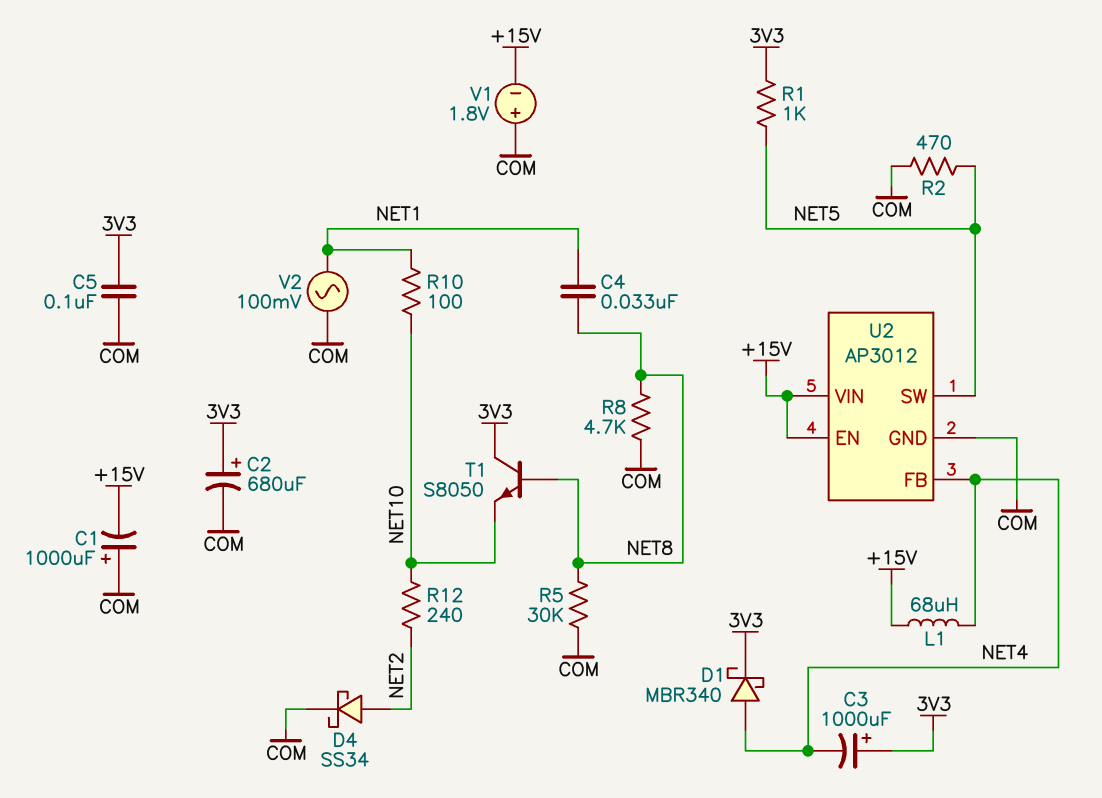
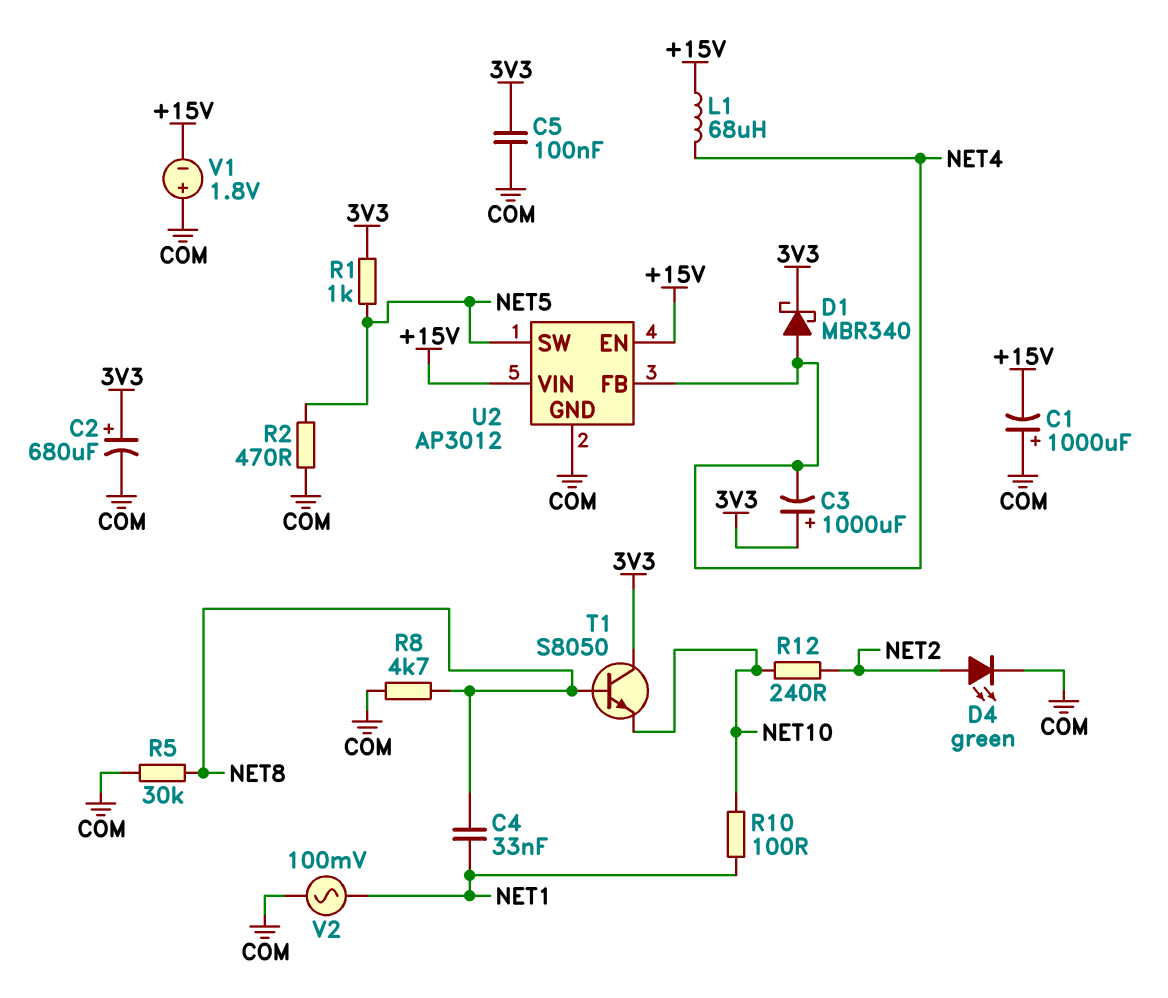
D4: schottky SS34 (A NET2, K COM) -> LED green (A NET2, K COM)

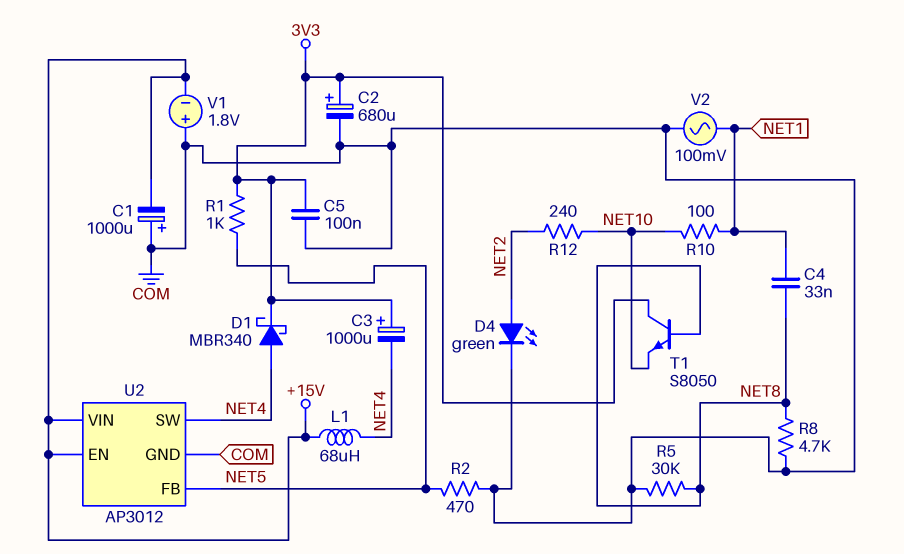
U2 pin FB: NET4 -> NET5
U2 pin SW: NET5 -> NET4

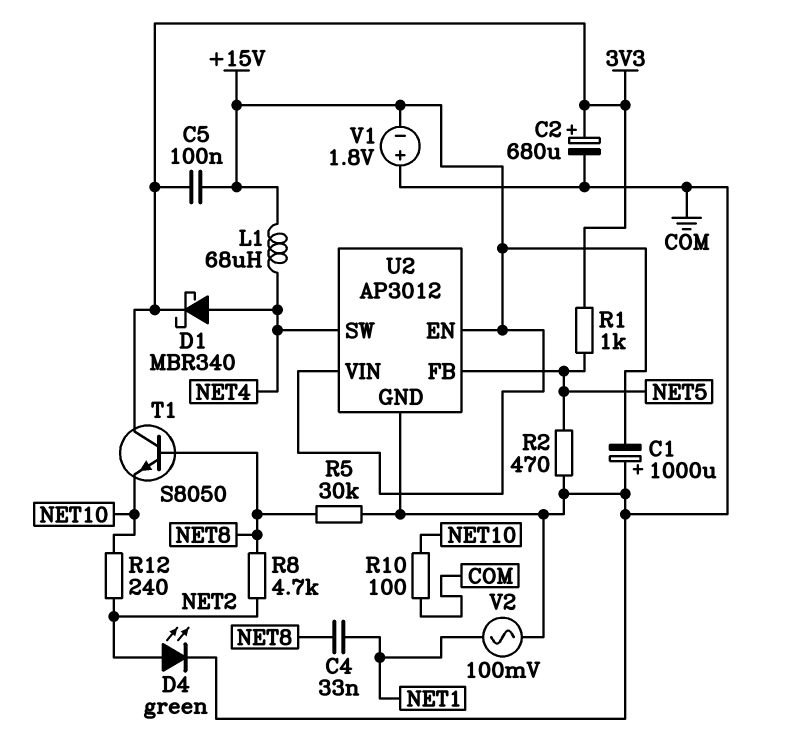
C3: 1000uF (plus 3V3, minus NET4) -> none
C5: 100nF (3V3, COM) -> 100nF (+15V, 3V3)
R8: 4.7k (COM, NET8) -> 4.7k (NET2, NET8)
R10: 100 (NET1, NET10) -> 100 (COM, NET10)

